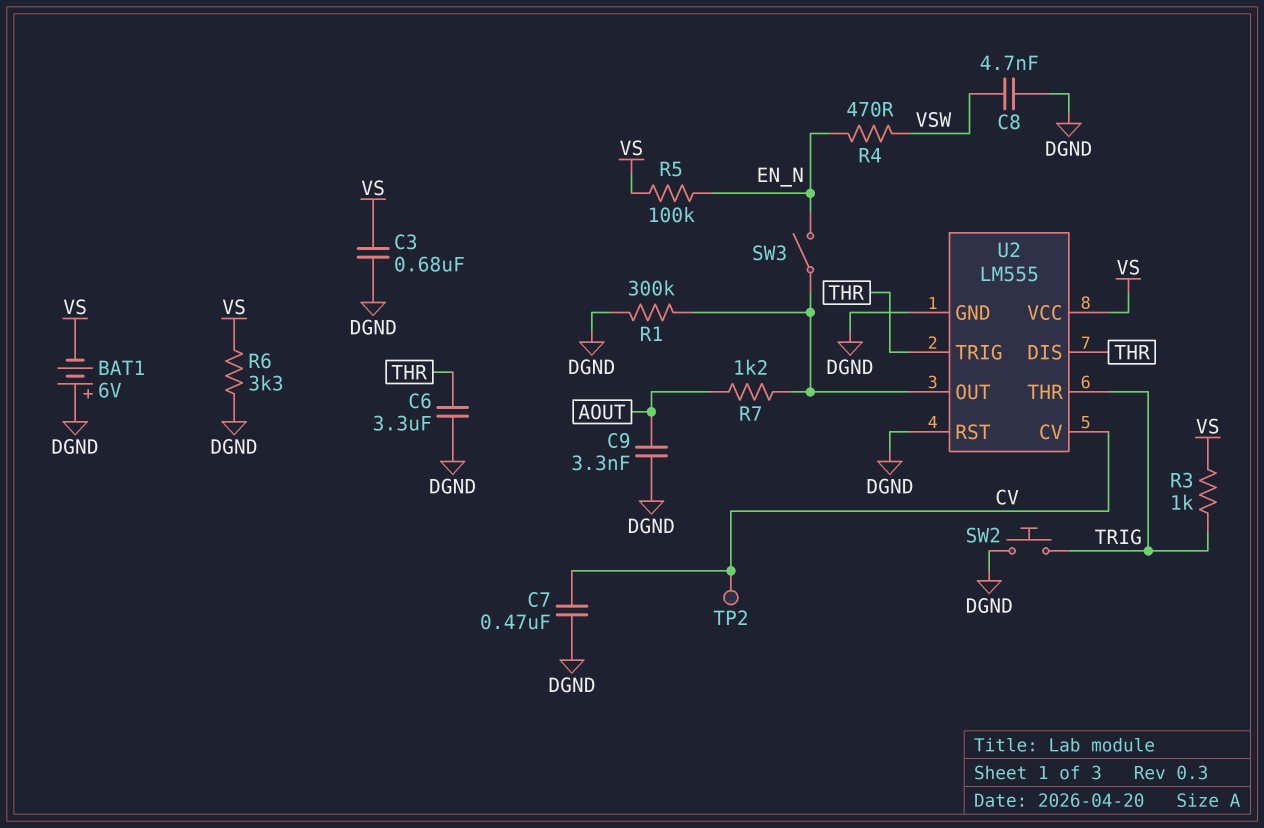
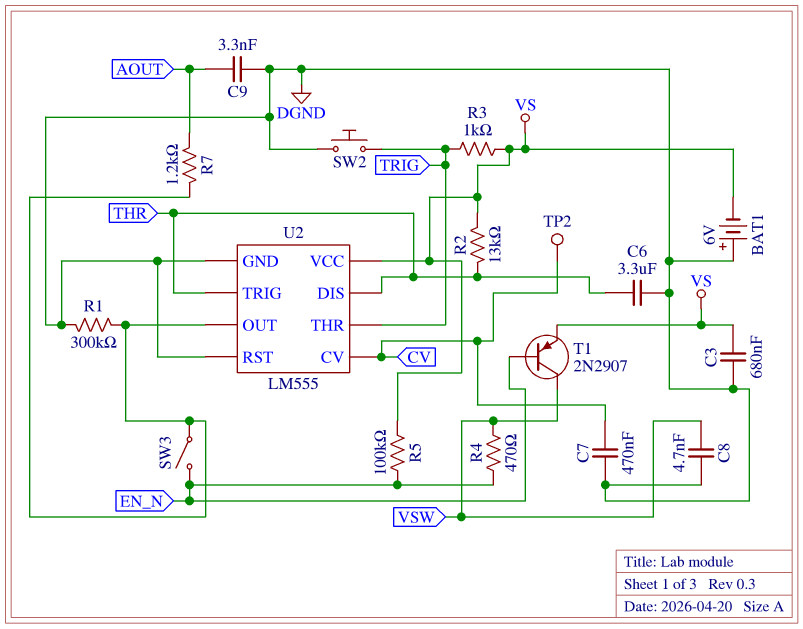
R2: none -> 13k (THR, VS)
R6: 3.3k (DGND, VS) -> none
T1: none -> PNP 2N2907 (B EN_N, C VSW, E VS)

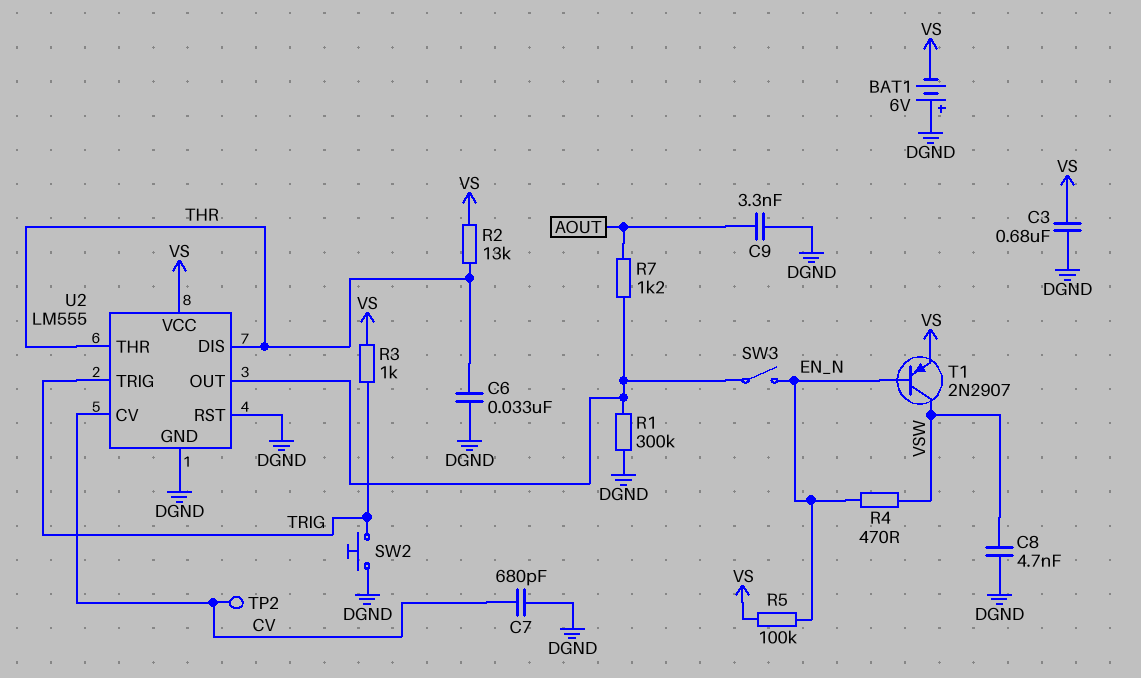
C6: 3.3uF (DGND, THR) -> 33nF (DGND, THR)
C7: 470nF (CV, DGND) -> 680pF (CV, DGND)
U2 pin THR: TRIG -> THR
U2 pin TRIG: THR -> TRIG

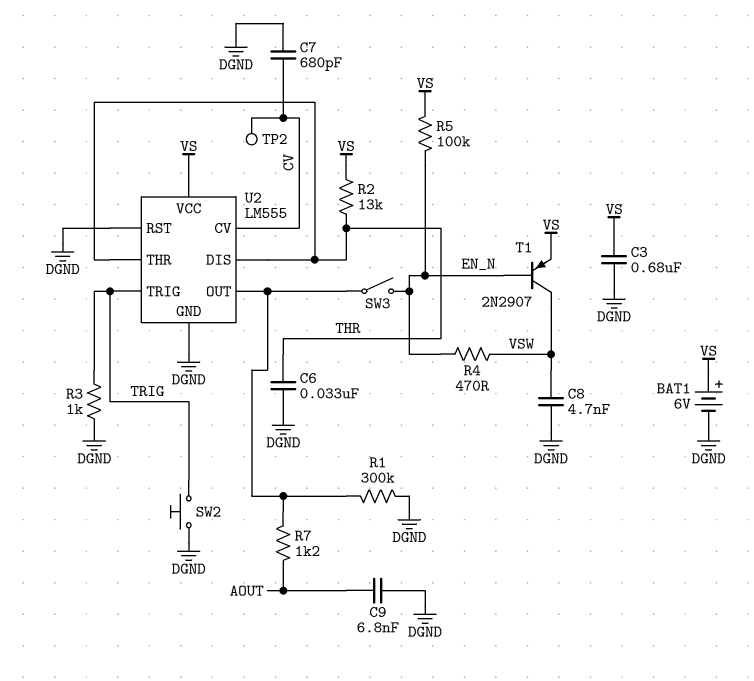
BAT1: 6V (plus DGND, minus VS) -> 6V (plus VS, minus DGND)
C9: 3.3nF (AOUT, DGND) -> 6.8nF (AOUT, DGND)
R3: 1k (TRIG, VS) -> 1k (DGND, TRIG)

